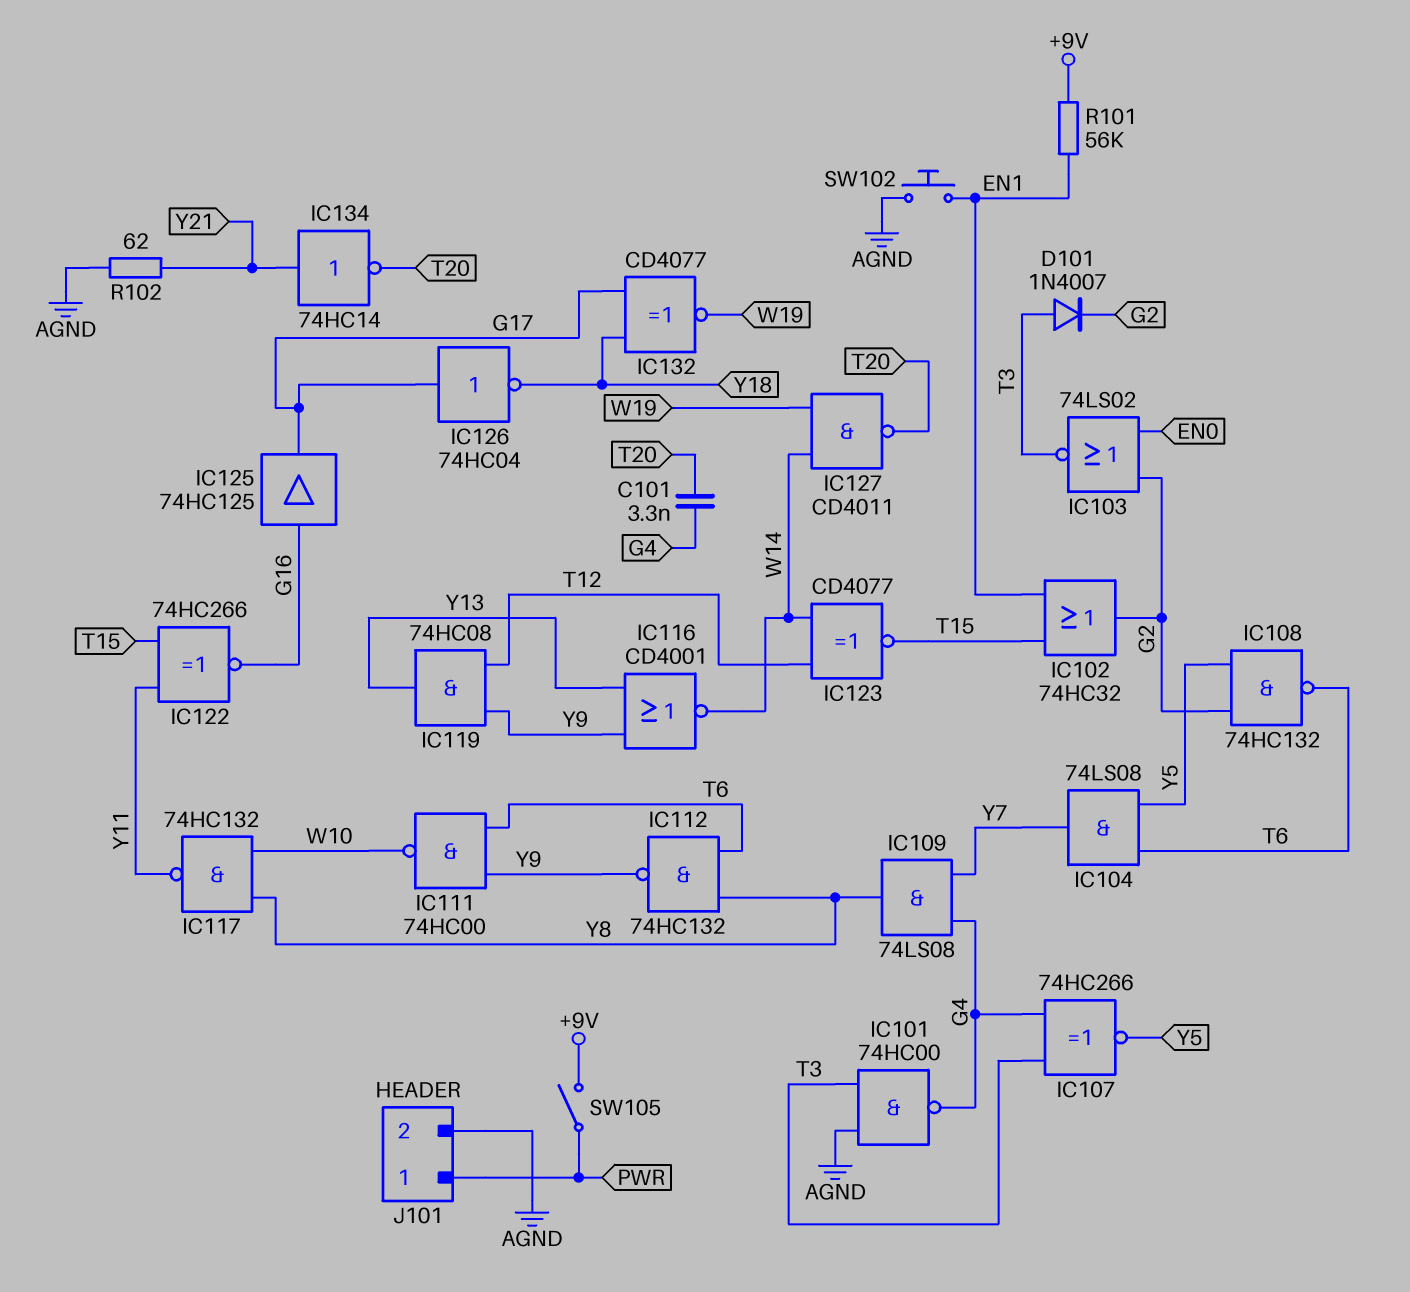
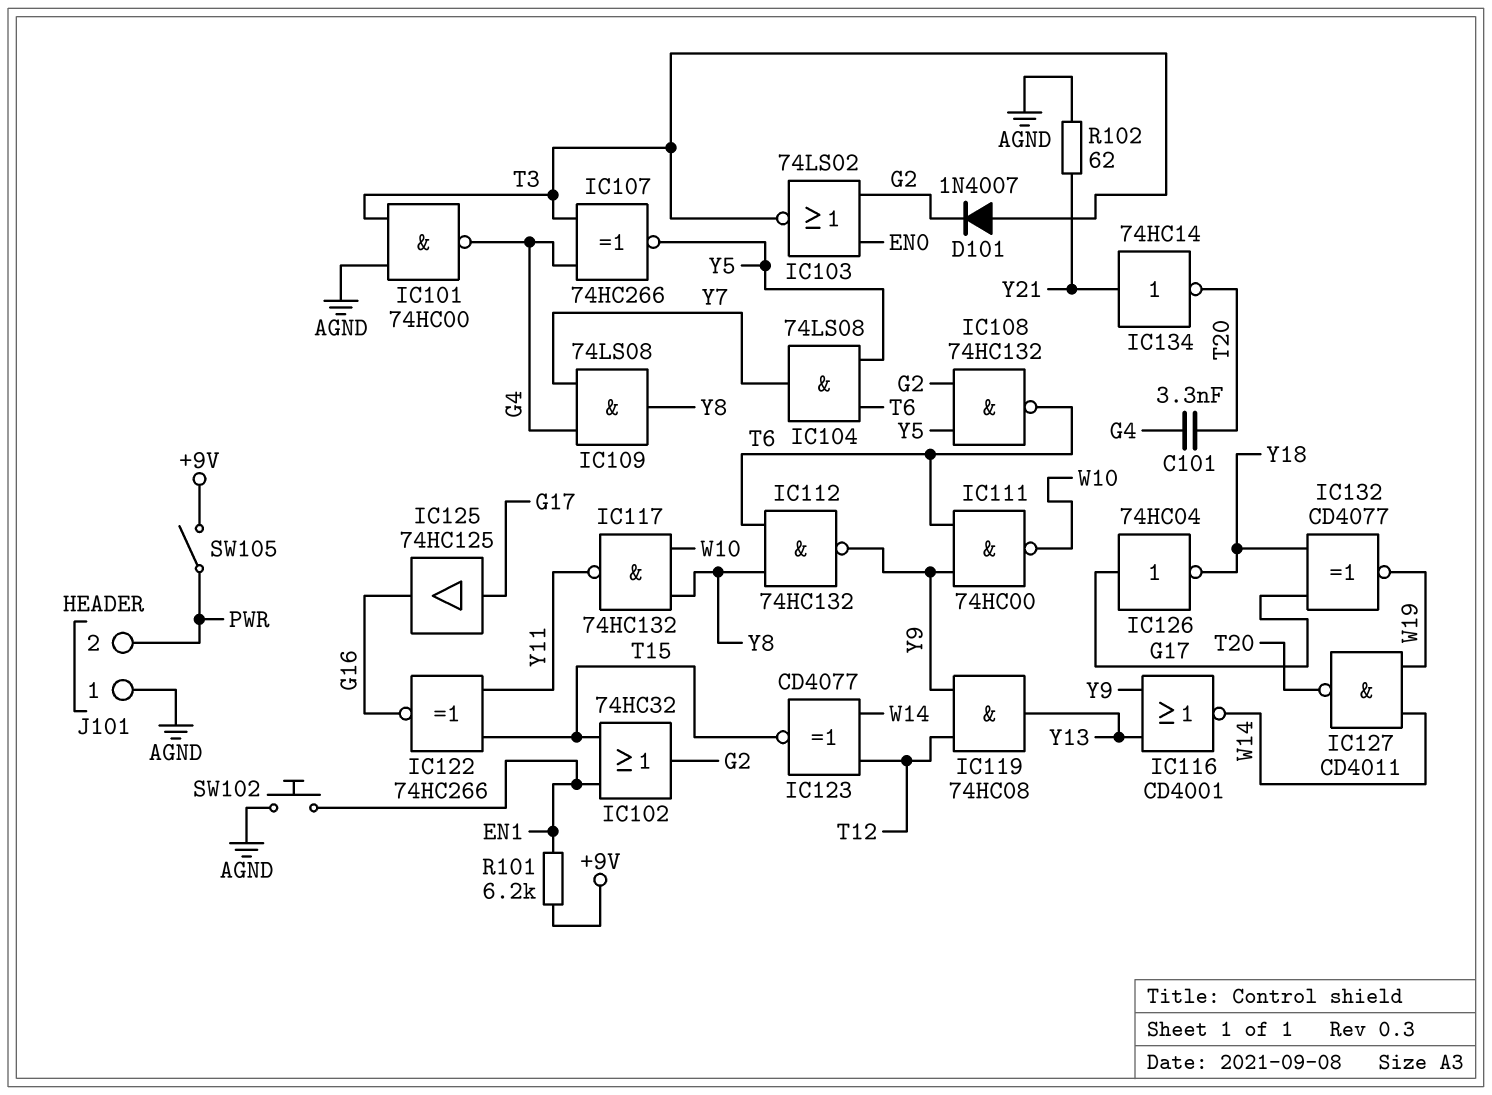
IC125: buffer 74HC125 (in G16, out G17) -> buffer 74HC125 (in G17, out G16)
J101 pin 1: PWR -> AGND
J101 pin 2: AGND -> PWR
R101: 56k (+9V, EN1) -> 6.2k (+9V, EN1)

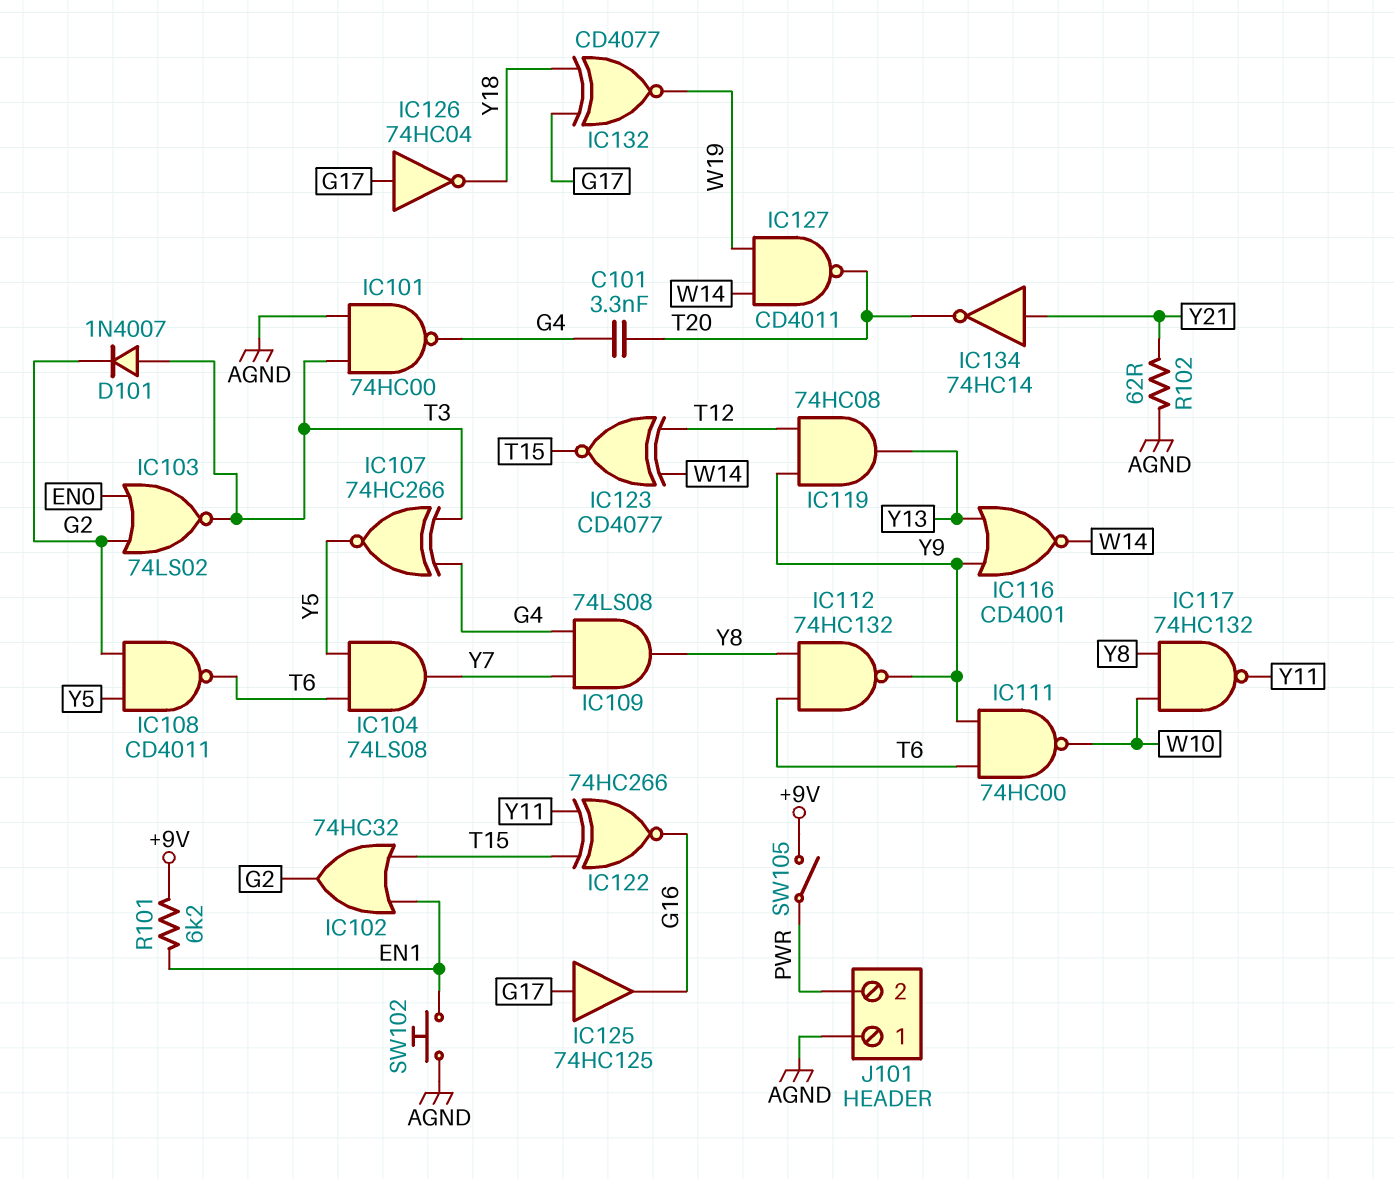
IC108: NAND 74HC132 (in G2, in Y5, out T6) -> NAND CD4011 (in G2, in Y5, out T6)

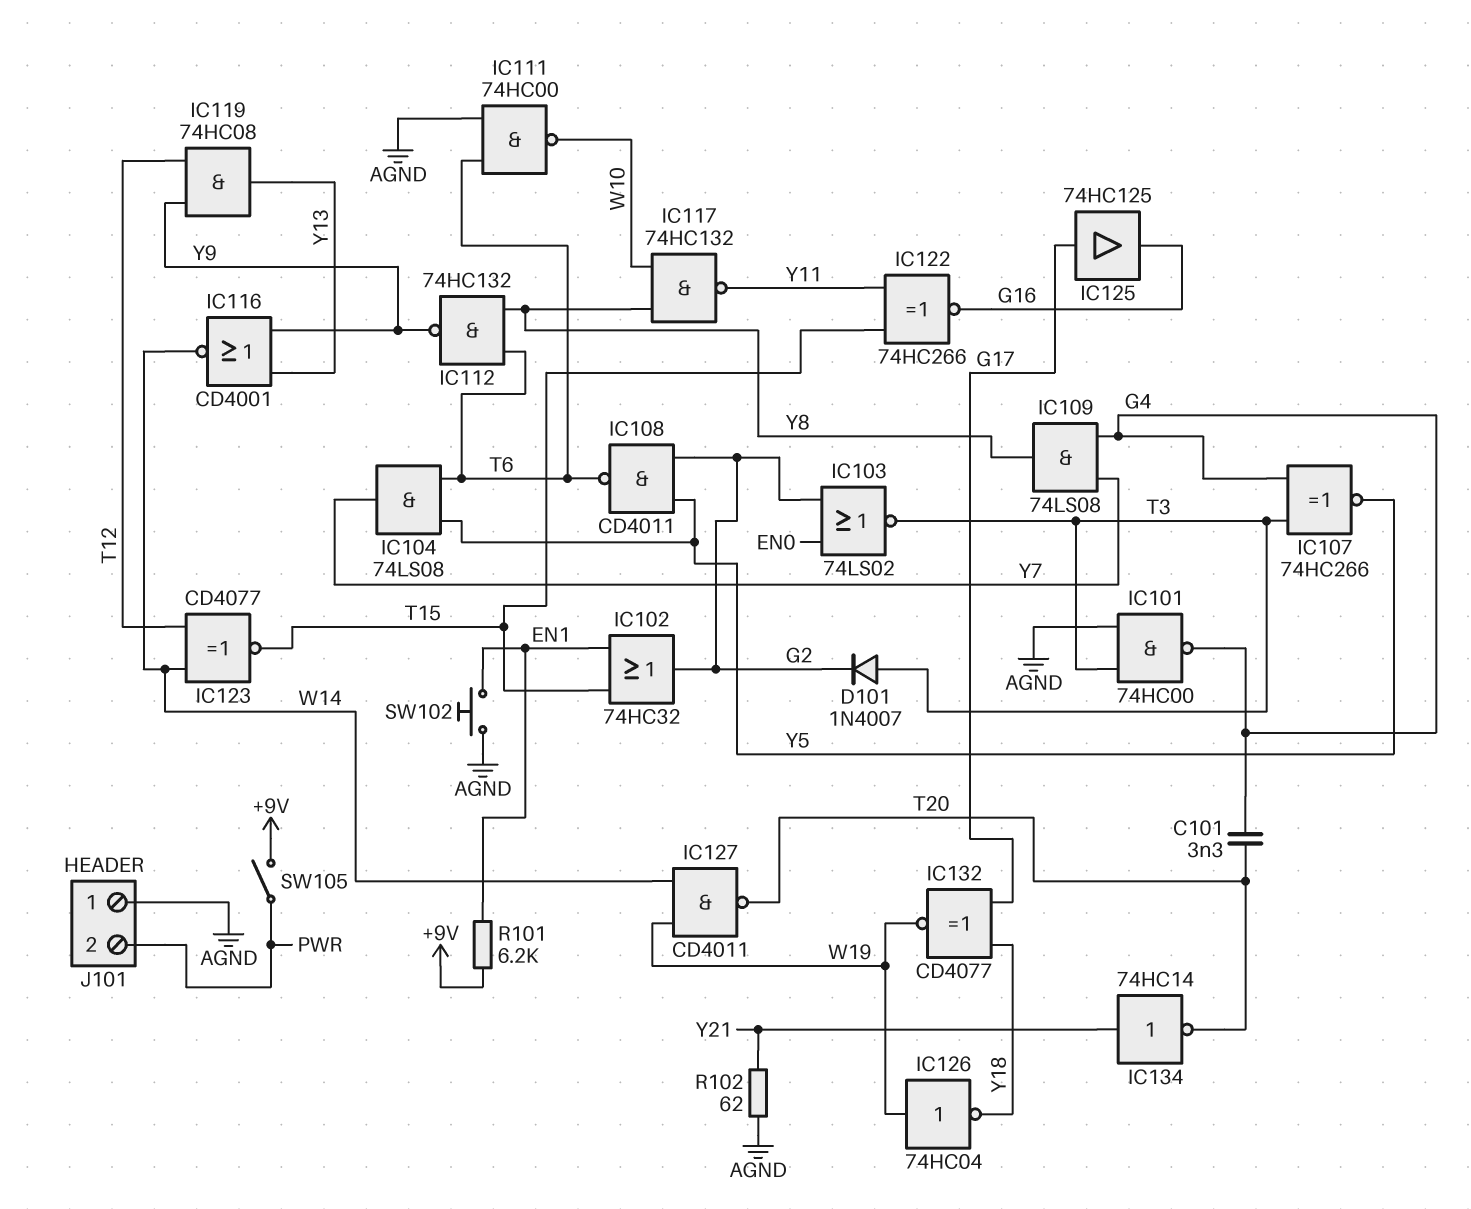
IC111: NAND 74HC00 (in T6, in Y9, out W10) -> NAND 74HC00 (in AGND, in T6, out W10)
IC126: NOT 74HC04 (in G17, out Y18) -> NOT 74HC04 (in W19, out Y18)

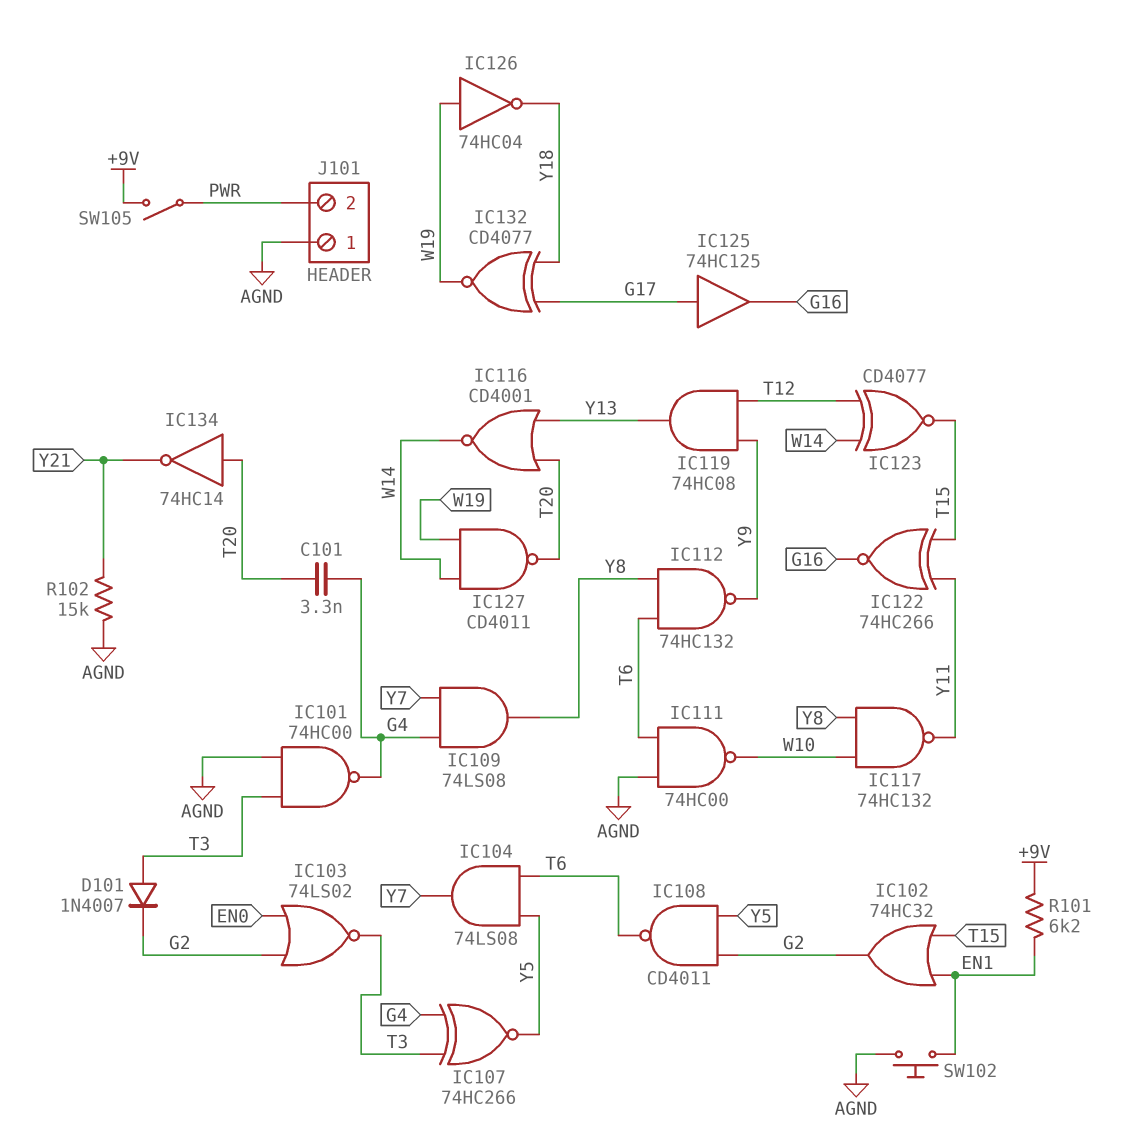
IC116: NOR CD4001 (in Y9, in Y13, out W14) -> NOR CD4001 (in T20, in Y13, out W14)
IC134: NOT 74HC14 (in Y21, out T20) -> NOT 74HC14 (in T20, out Y21)
R102: 62 (AGND, Y21) -> 15k (AGND, Y21)

